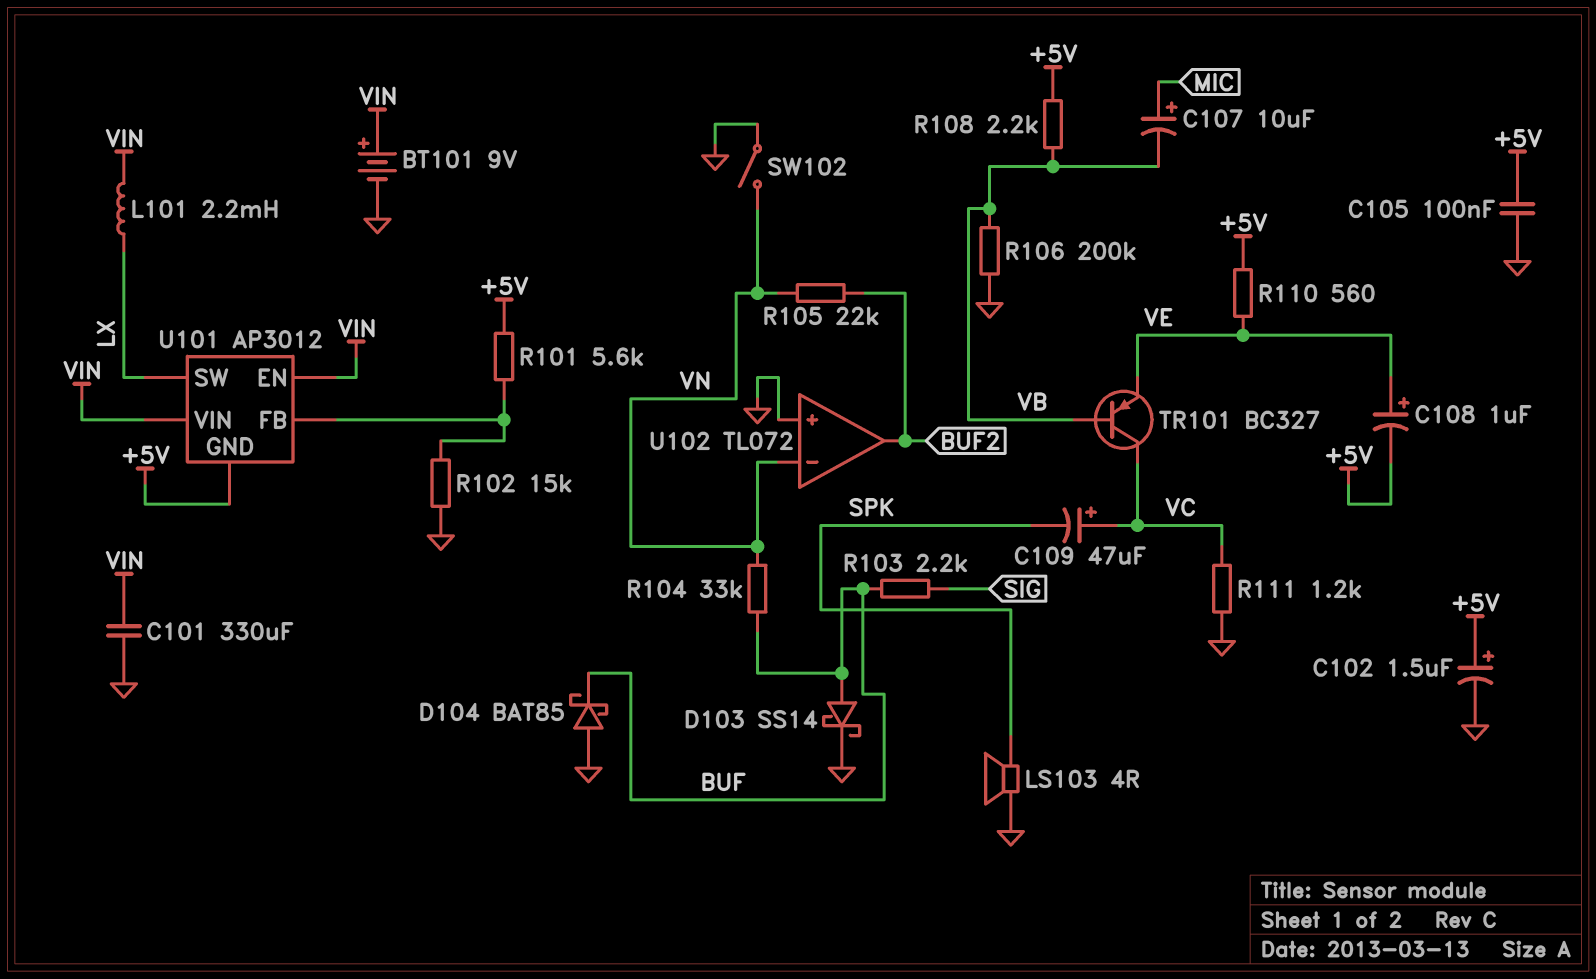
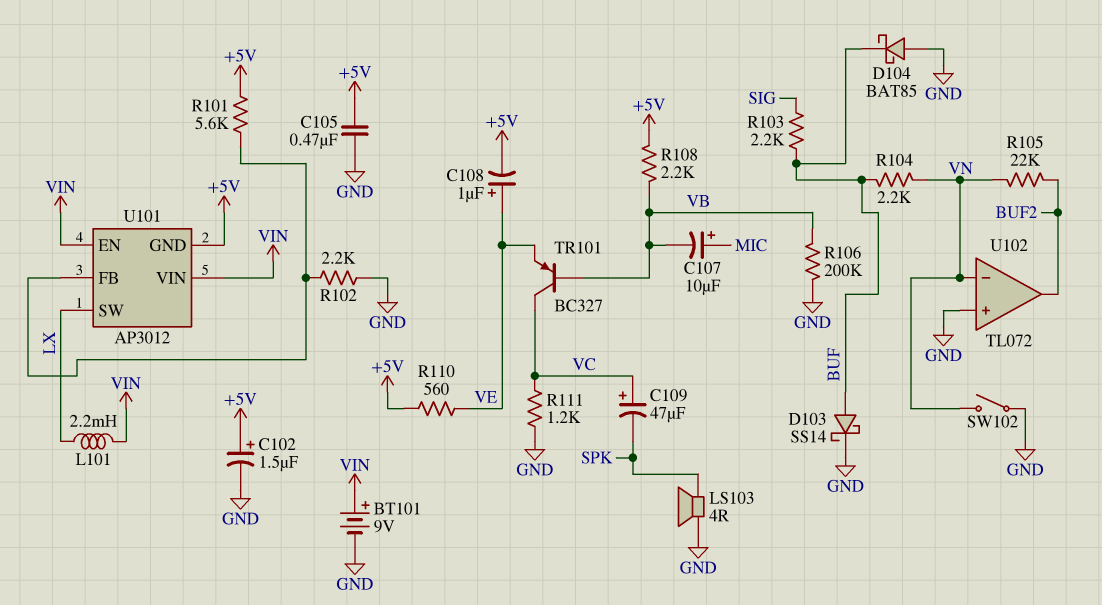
C101: 330uF (GND, VIN) -> none
C105: 100nF (+5V, GND) -> 470nF (+5V, GND)
R102: 15k (GND, U101/FB) -> 2.2k (GND, U101/FB)
R104: 33k (BUF, VN) -> 2.2k (BUF, VN)

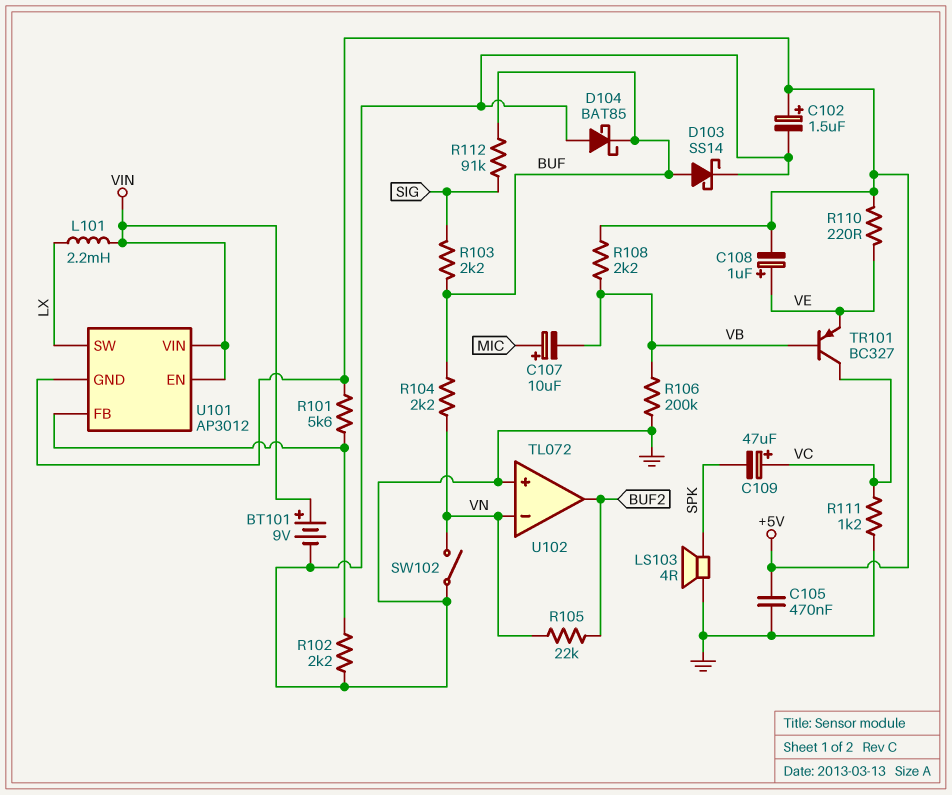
R110: 560 (+5V, VE) -> 220 (+5V, VE)
R112: none -> 91k (BUF, SIG)

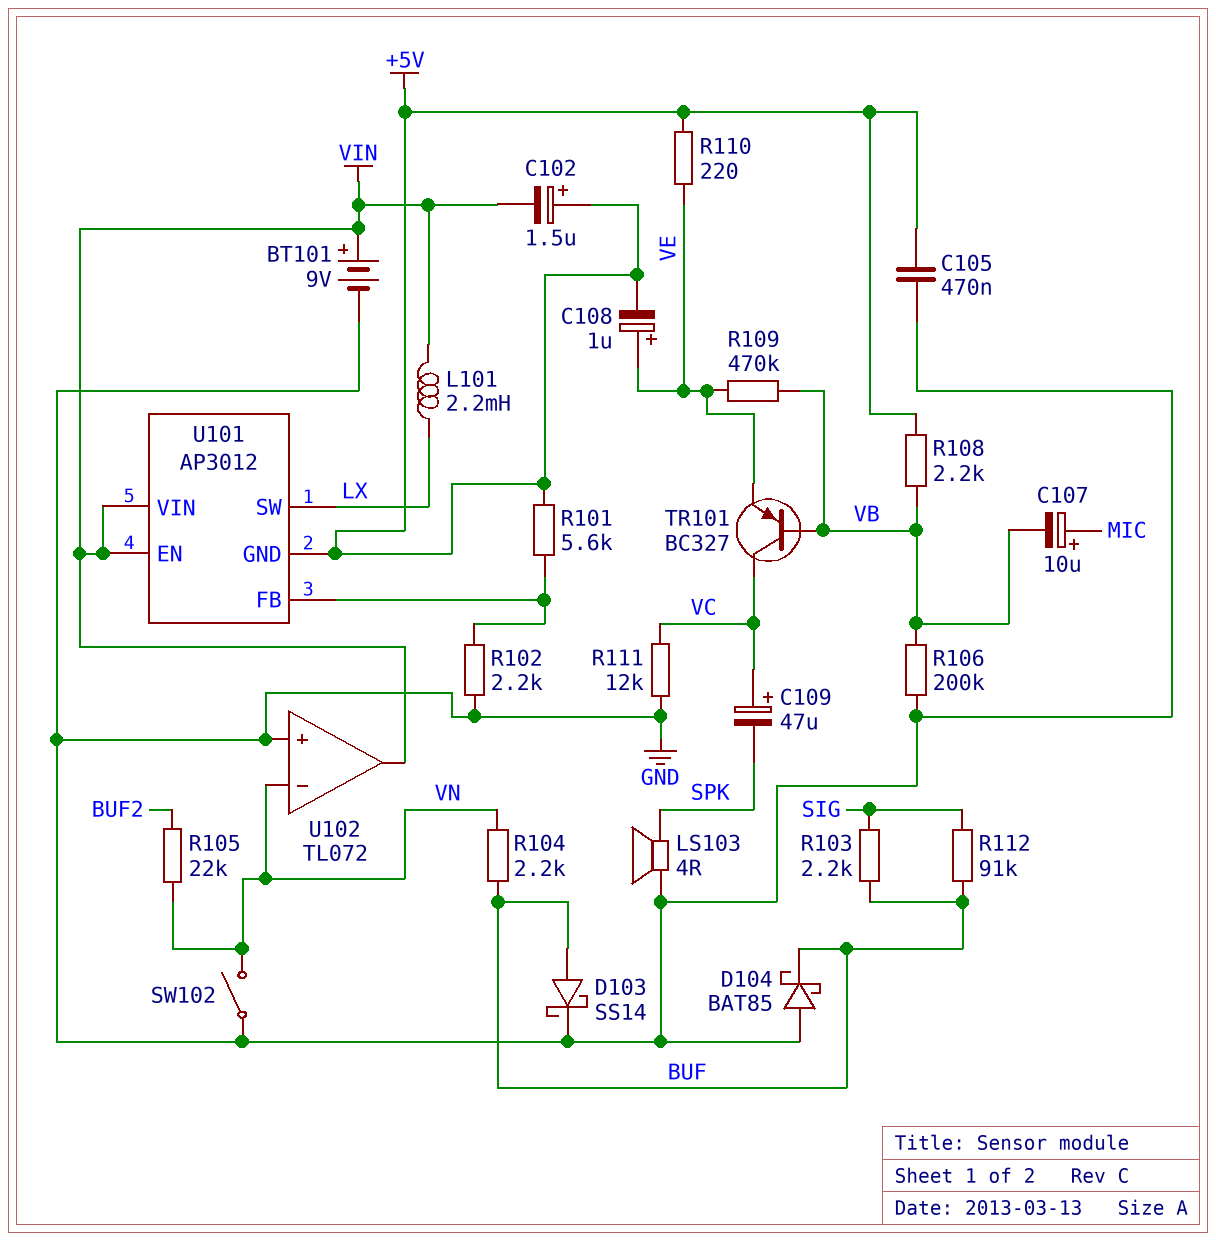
C102: 1.5uF (plus +5V, minus GND) -> 1.5uF (plus +5V, minus VIN)
R109: none -> 470k (VB, VE)
R111: 1.2k (GND, VC) -> 12k (GND, VC)
U102 pin out: BUF2 -> VIN

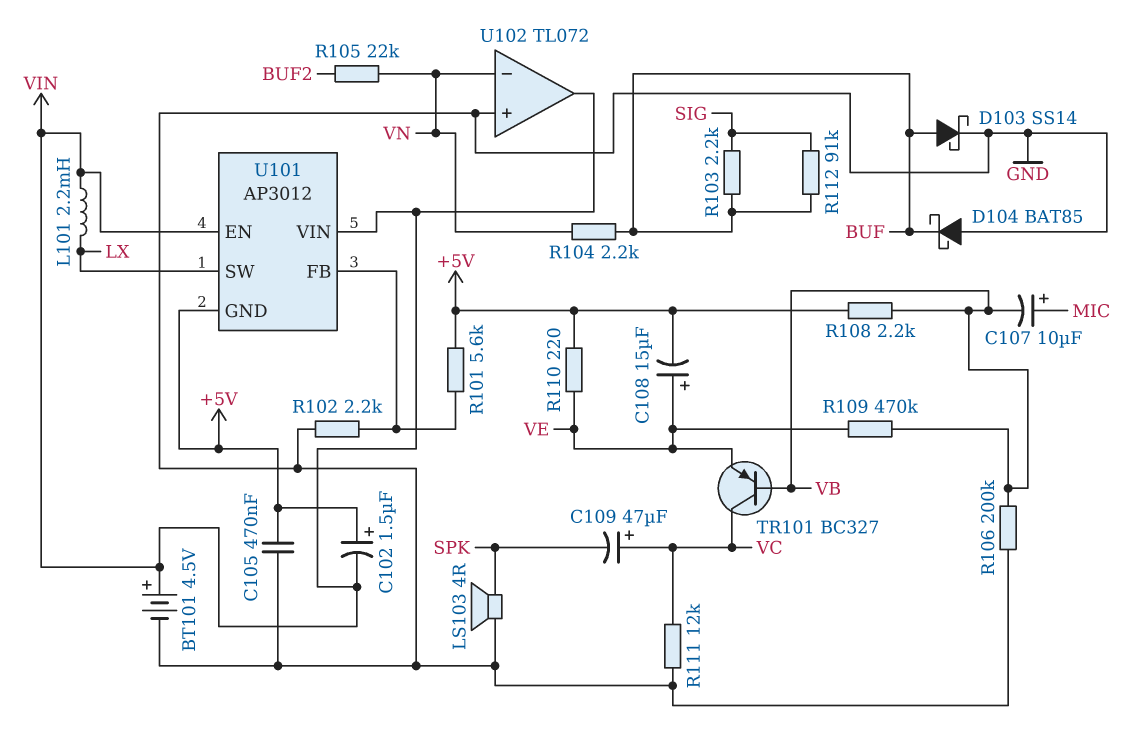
BT101: 9V (plus VIN, minus GND) -> 4.5V (plus VIN, minus GND)
C108: 1uF (plus VE, minus +5V) -> 15uF (plus VE, minus +5V)
SW102: switch (GND, VN) -> none

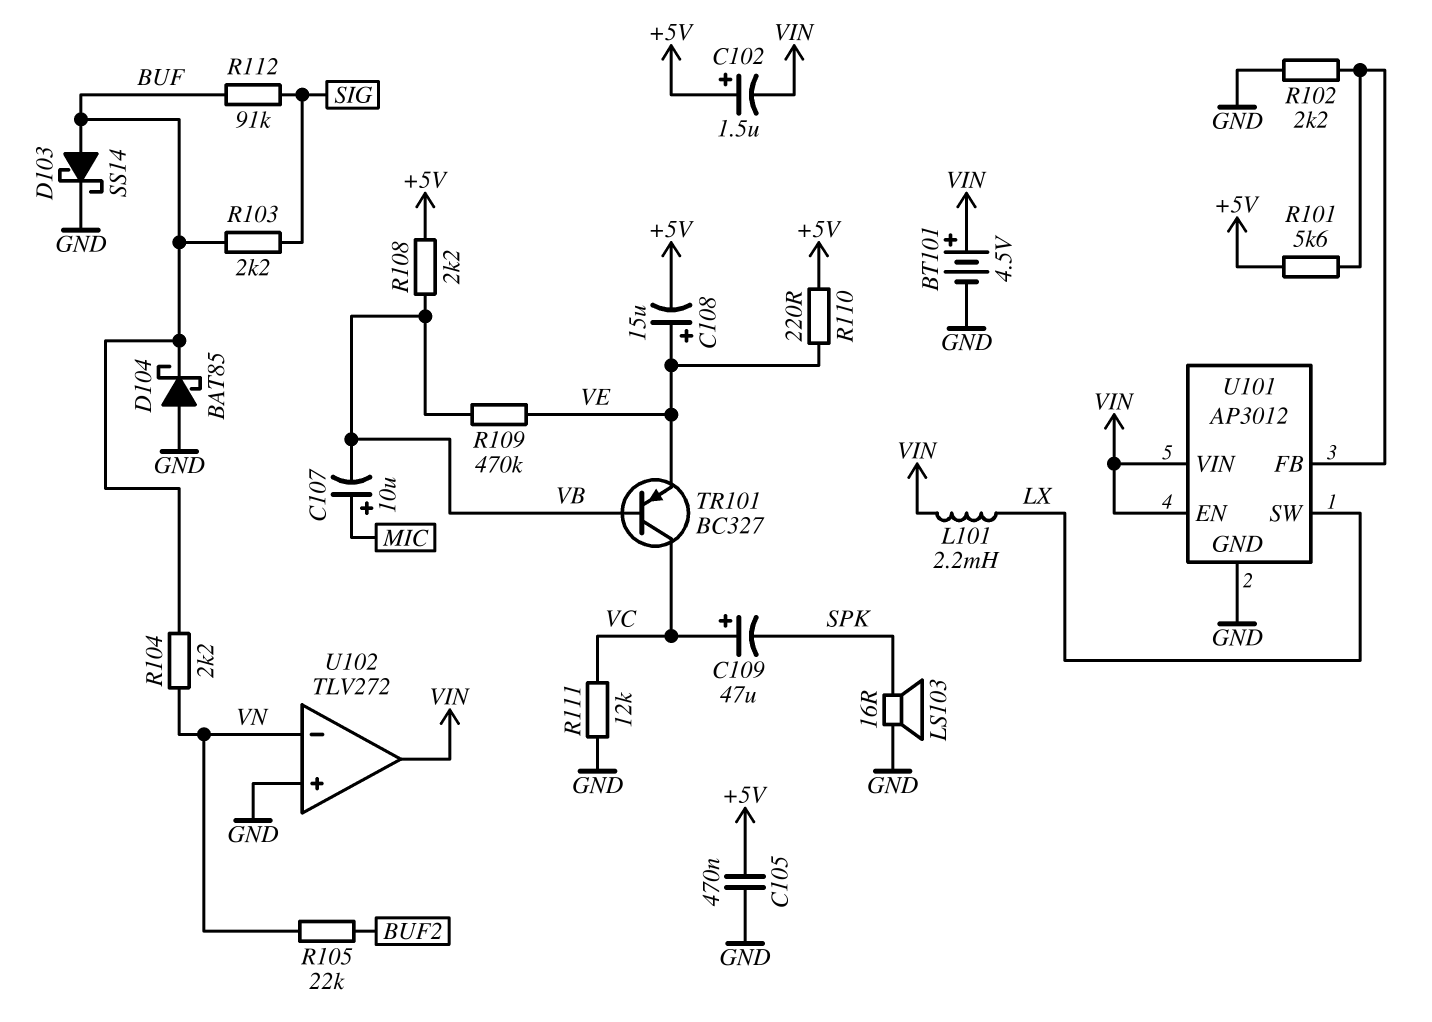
LS103: speaker 4R (GND, SPK) -> speaker 16R (GND, SPK)
R106: 200k (GND, VB) -> none
U101 pin GND: +5V -> GND
U102: TL072 -> TLV272

